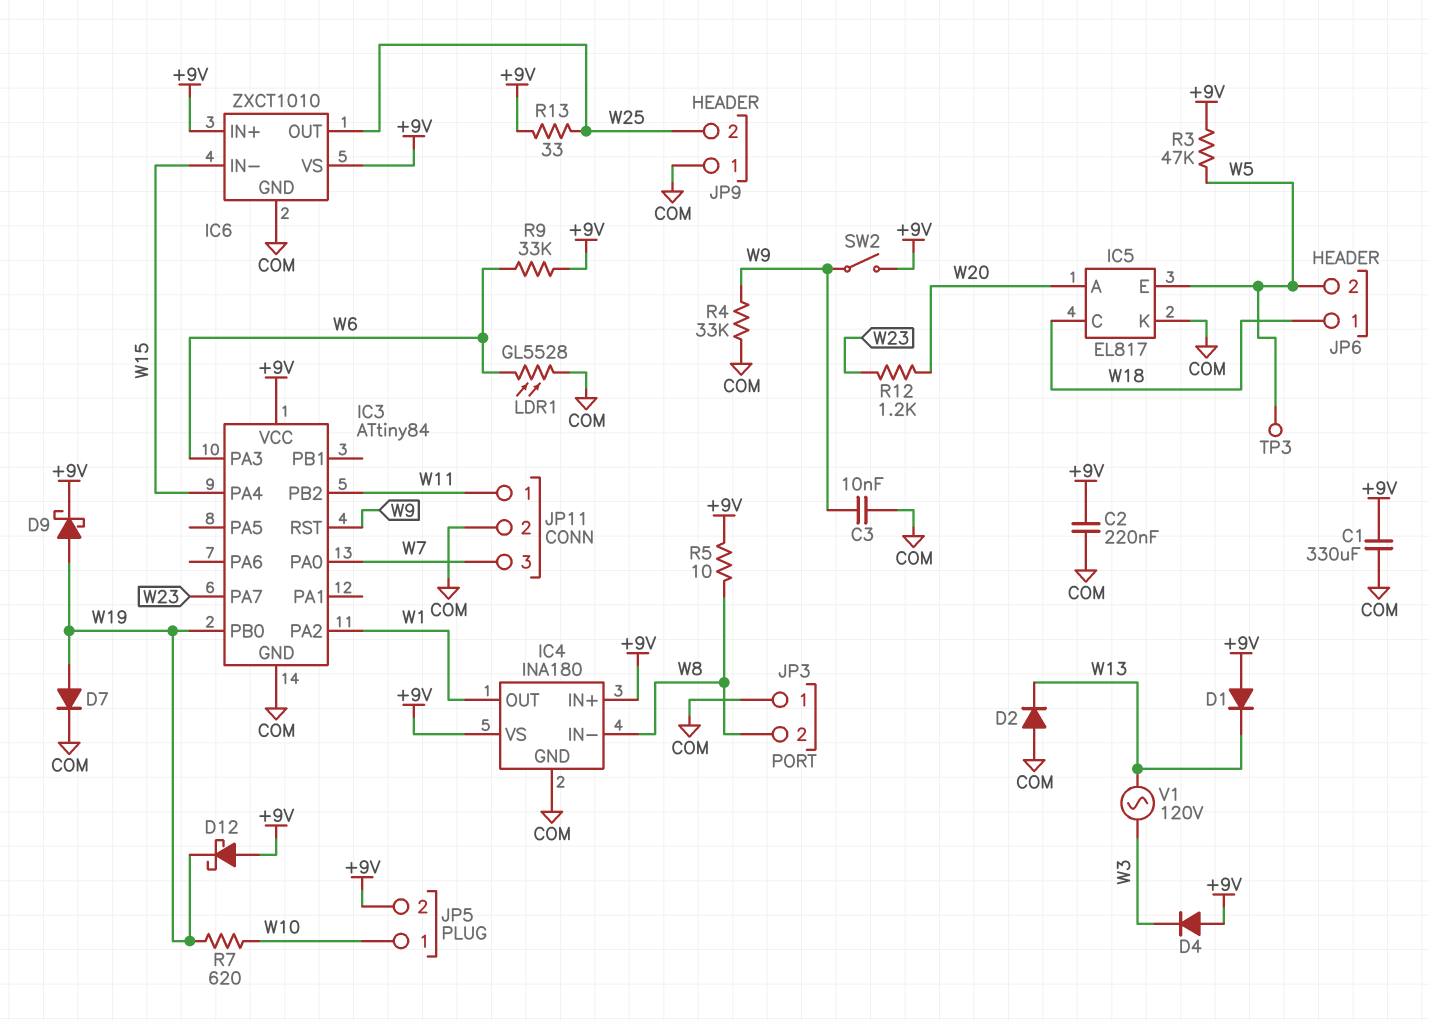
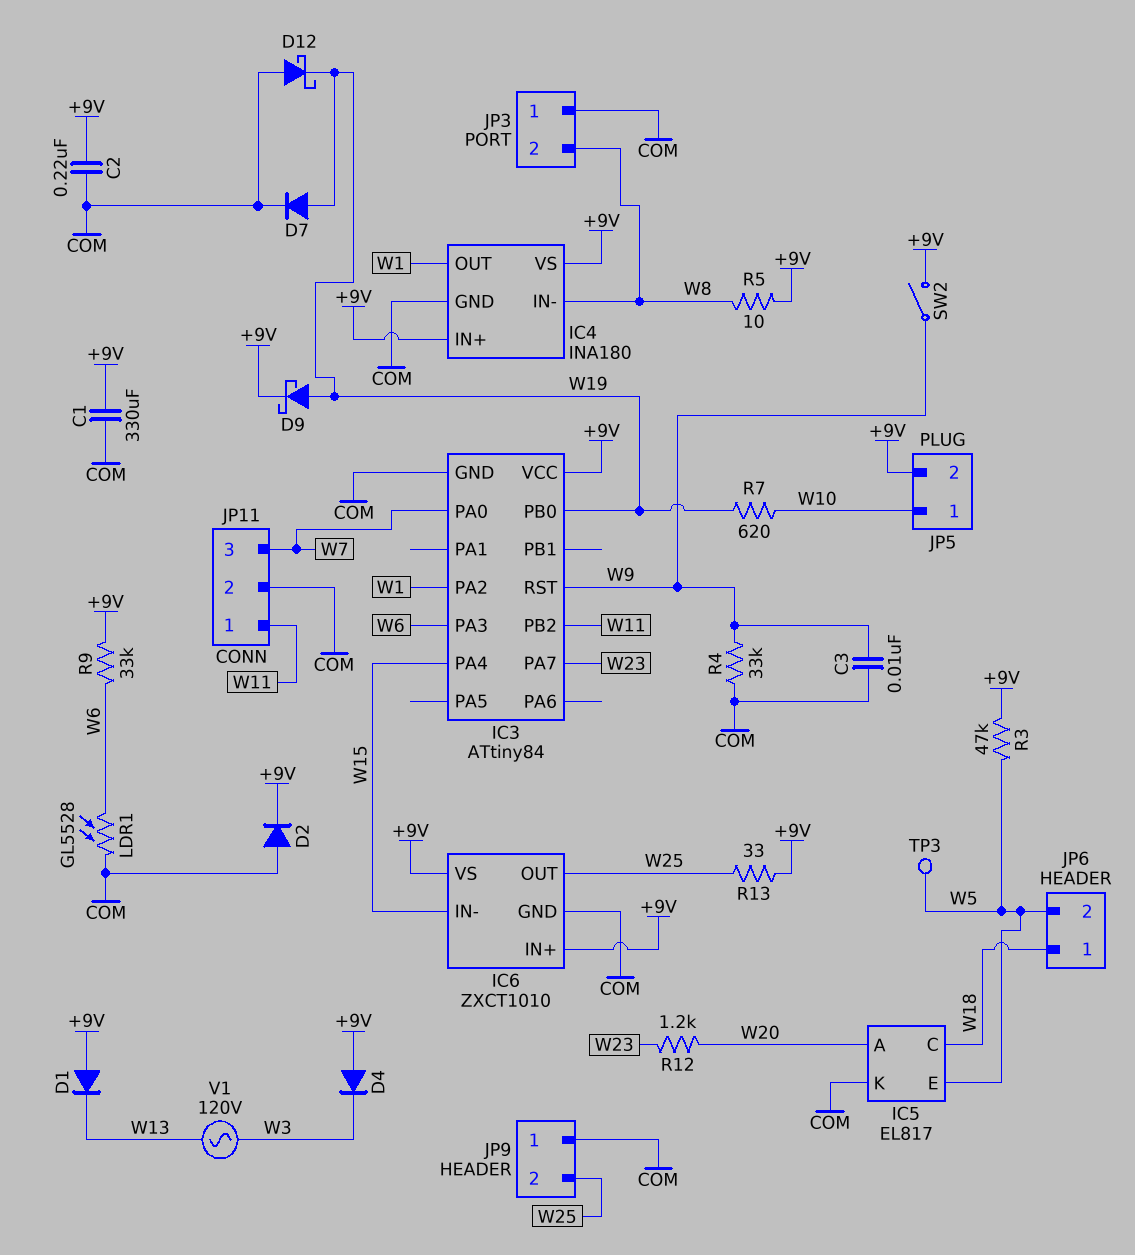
D2: diode (A COM, K W13) -> diode (A COM, K +9V)
D12: schottky (A +9V, K W19) -> schottky (A COM, K W19)

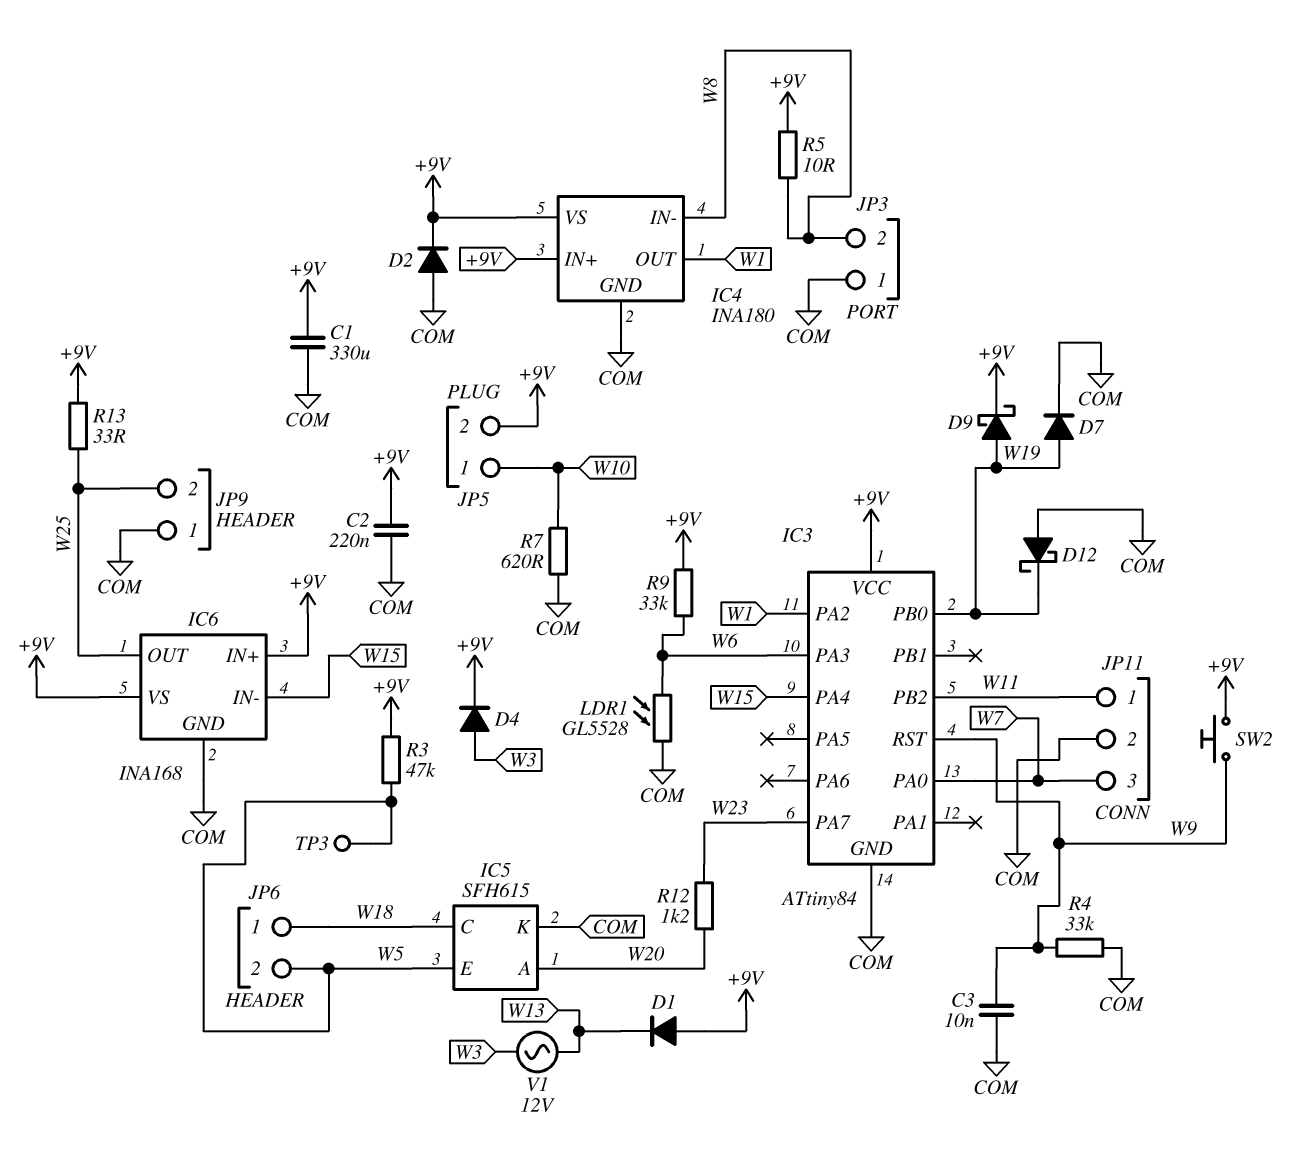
D4: diode (A +9V, K W3) -> diode (A W3, K +9V)
IC5: EL817 -> SFH615
IC6: ZXCT1010 -> INA168
R7: 620 (W10, W19) -> 620 (COM, W10)
SW2: switch (+9V, W9) -> button (+9V, W9)
V1: AC 120V (W3, W13) -> AC 12V (W3, W13)

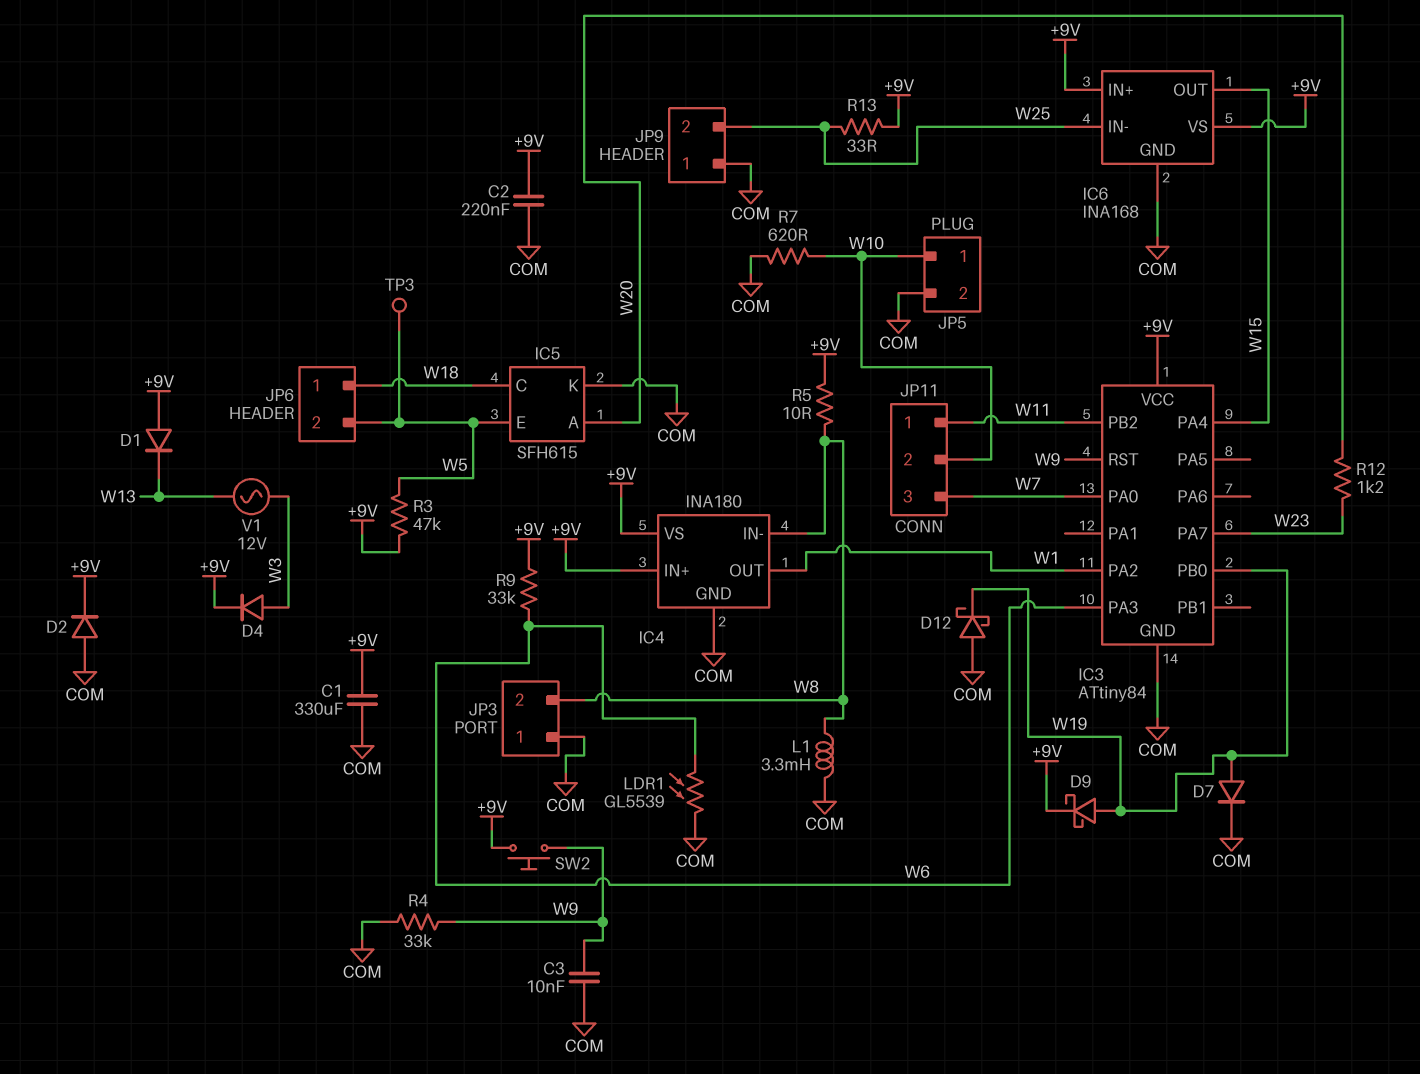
IC6 pin IN-: W15 -> W25
IC6 pin OUT: W25 -> W15
JP5 pin 2: +9V -> COM
JP11 pin 2: COM -> W10
L1: none -> 3.3mH (COM, W8)
LDR1: GL5528 (COM, W6) -> GL5539 (COM, W6)

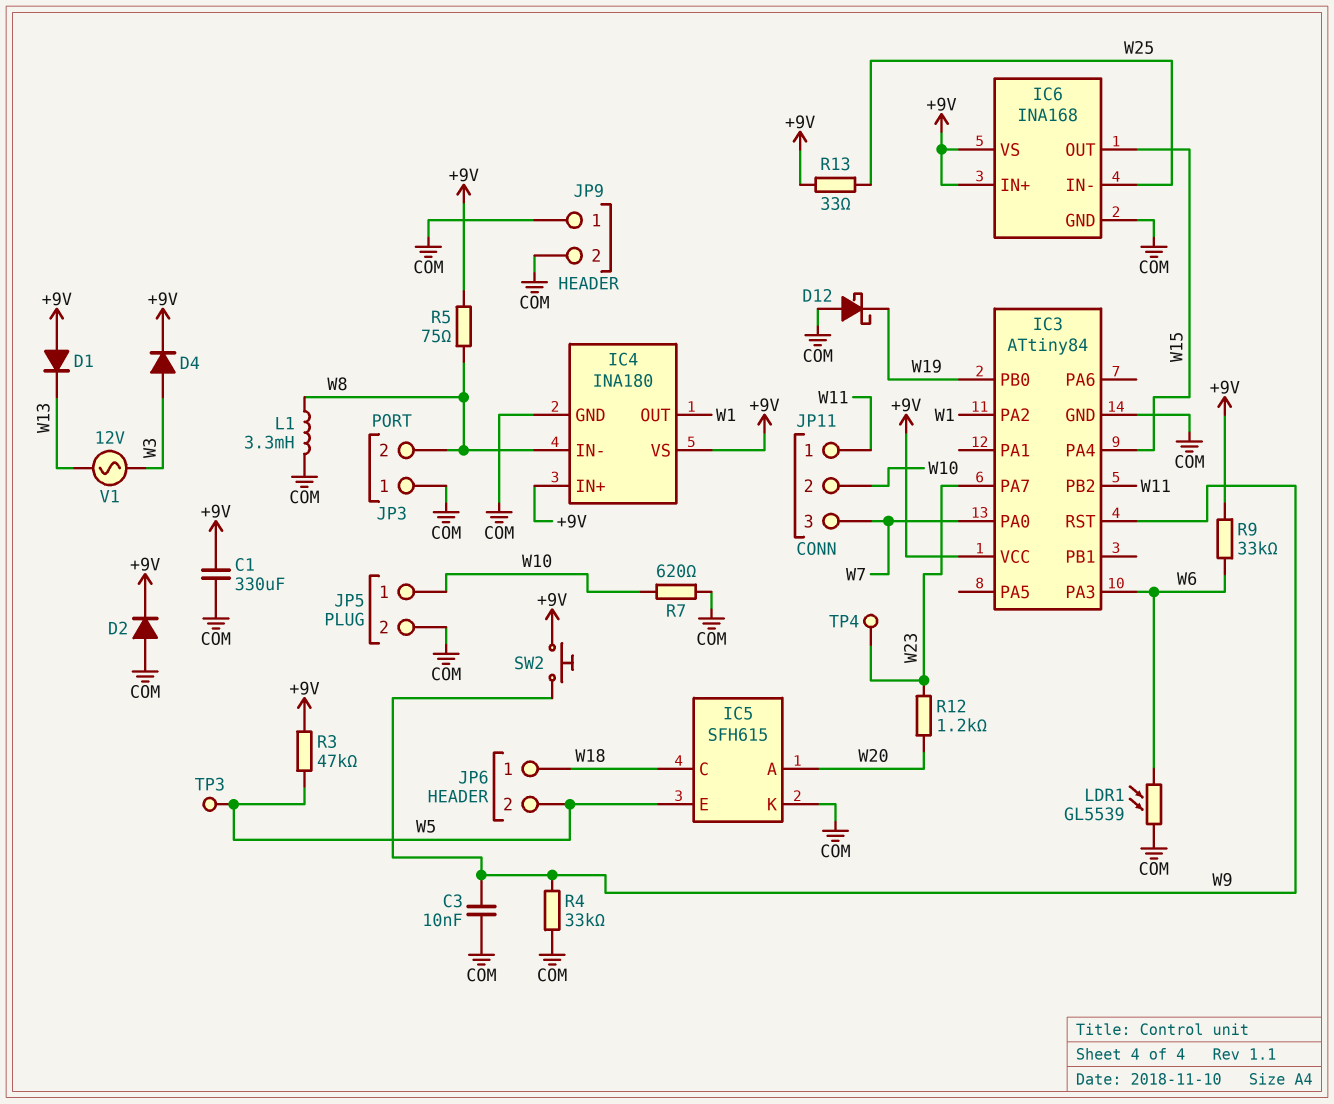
C2: 220nF (+9V, COM) -> none
D7: diode (A W19, K COM) -> none
D9: schottky (A W19, K +9V) -> none
JP9 pin 2: W25 -> COM
R5: 10 (+9V, W8) -> 75 (+9V, W8)
TP4: none -> test point (W23)

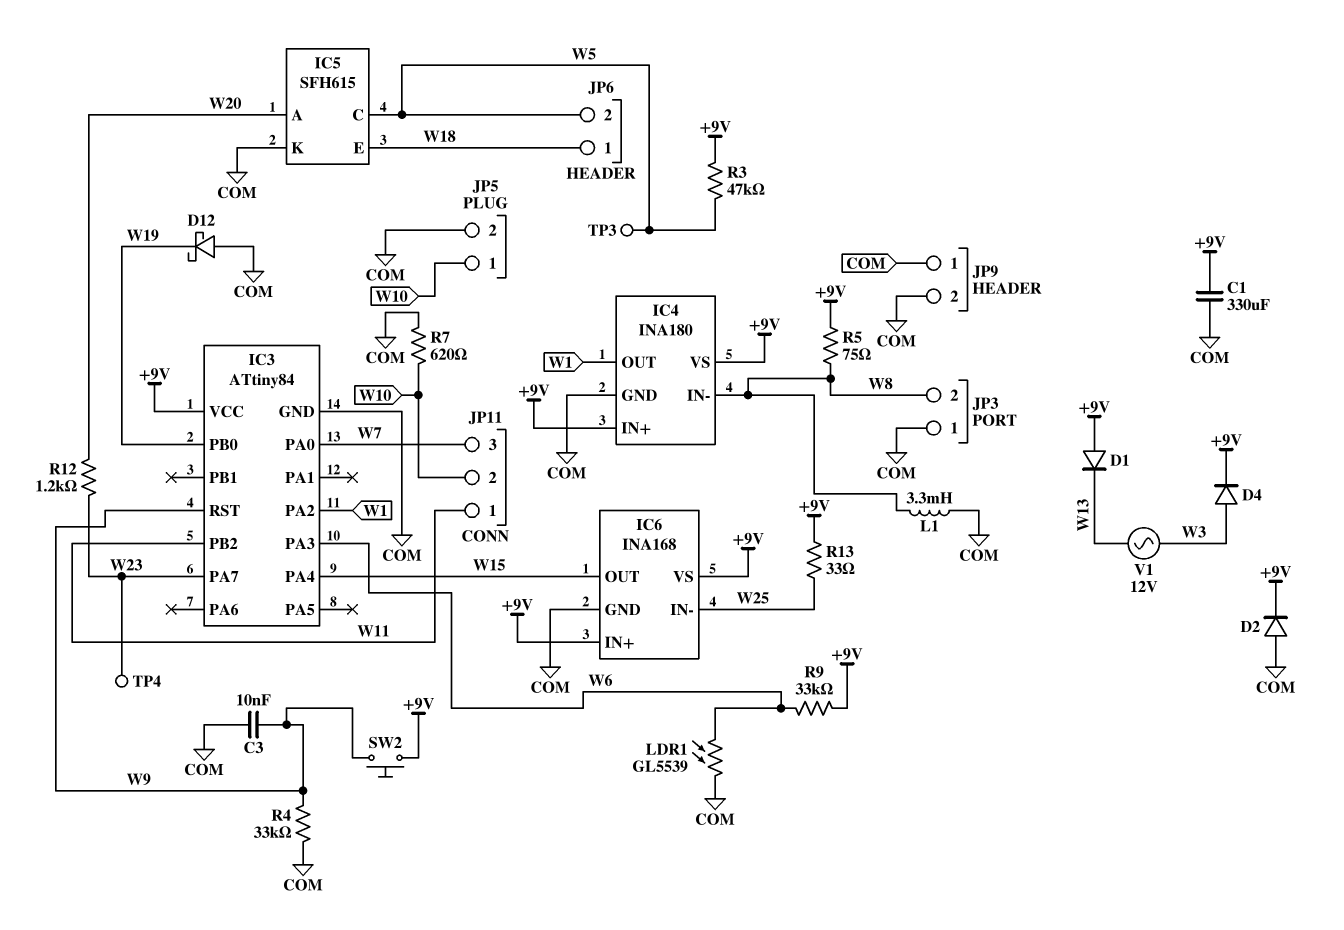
IC5 pin C: W18 -> W5
IC5 pin E: W5 -> W18

